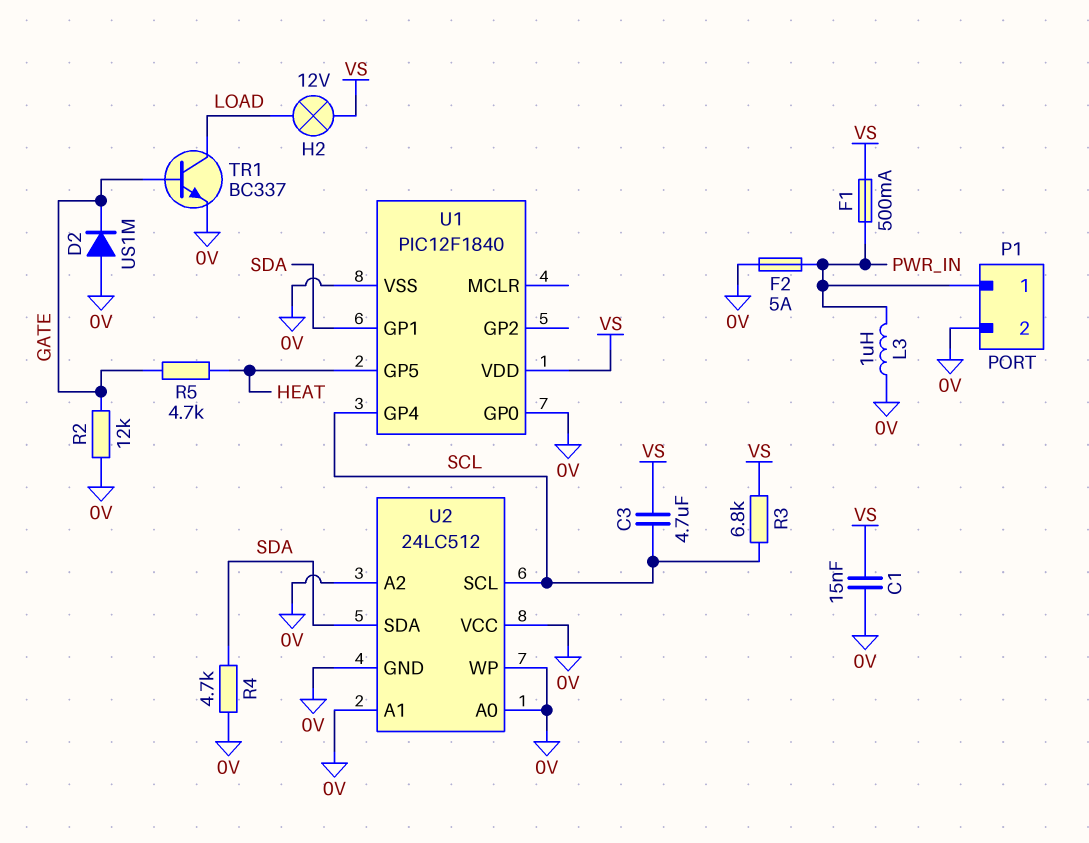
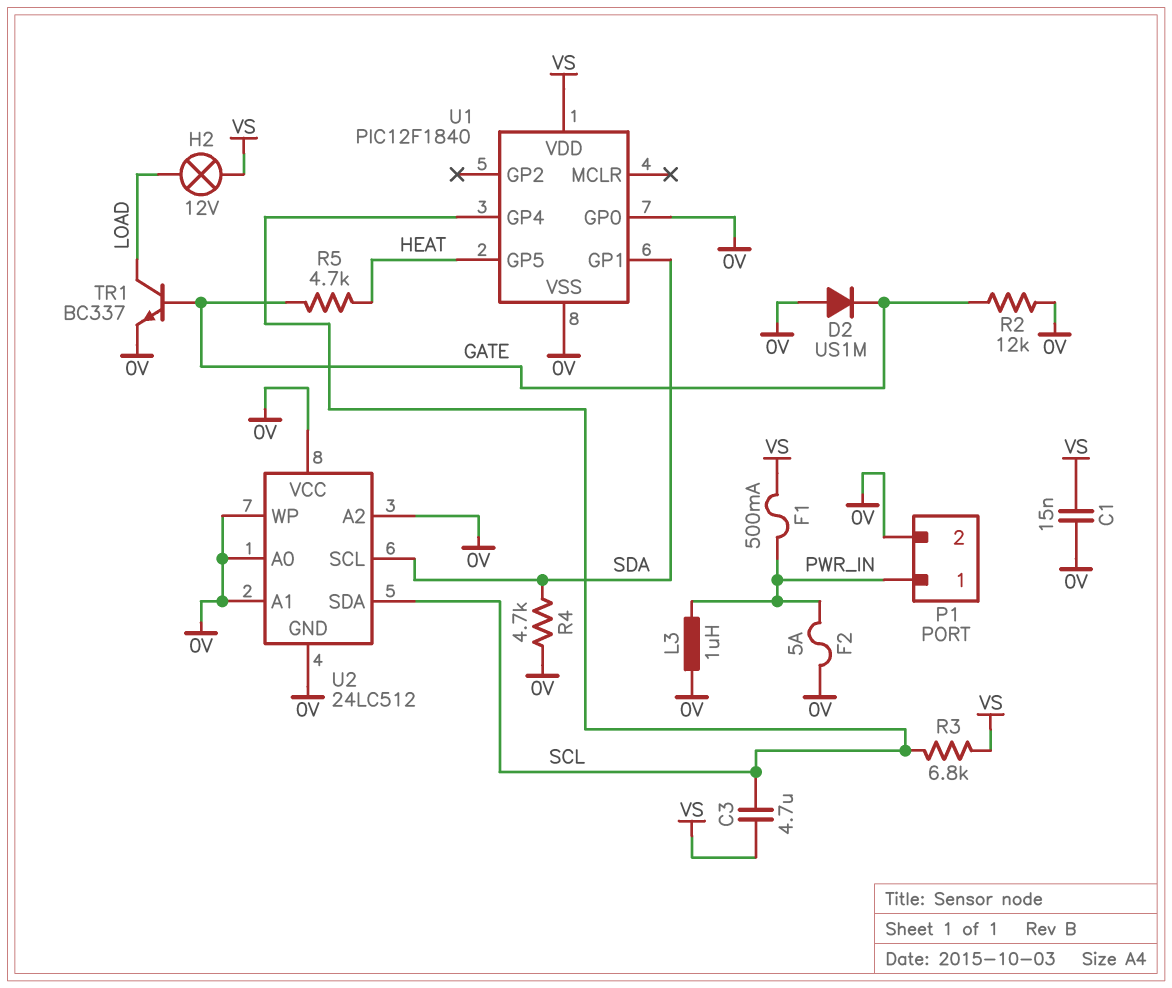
U2 pin SCL: SCL -> SDA
U2 pin SDA: SDA -> SCL

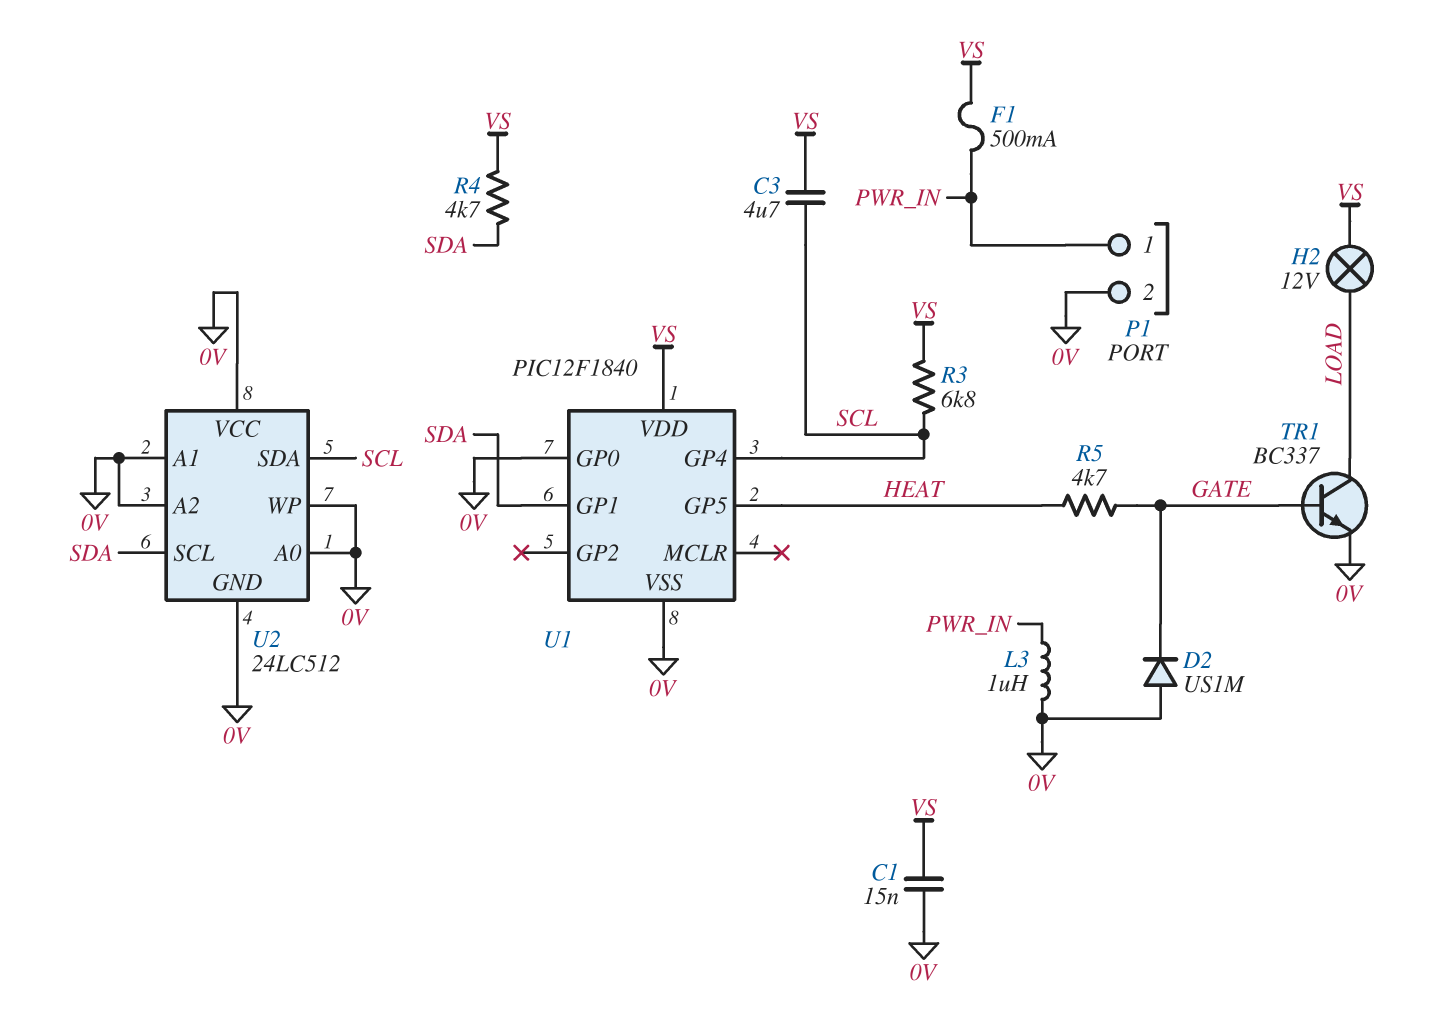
F2: 5A (0V, PWR_IN) -> none
R2: 12k (0V, GATE) -> none
R4: 4.7k (0V, SDA) -> 4.7k (SDA, VS)

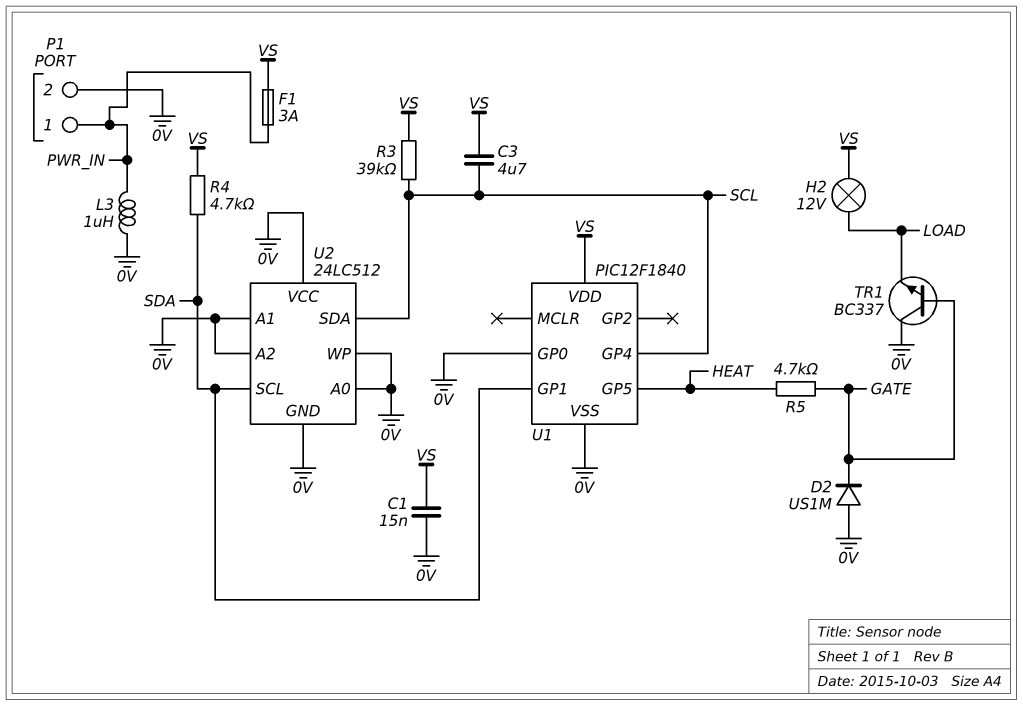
F1: 500mA (PWR_IN, VS) -> 3A (PWR_IN, VS)
R3: 6.8k (SCL, VS) -> 39k (SCL, VS)
TR1: NPN BC337 (B GATE, C LOAD, E 0V) -> NPN BC337 (B GATE, C 0V, E LOAD)

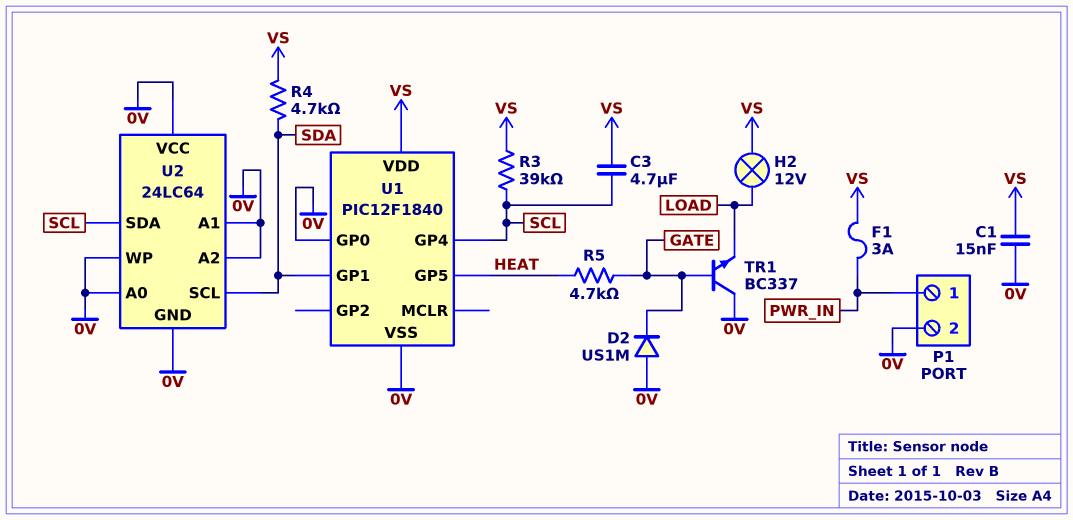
L3: 1uH (0V, PWR_IN) -> none
U2: 24LC512 -> 24LC64

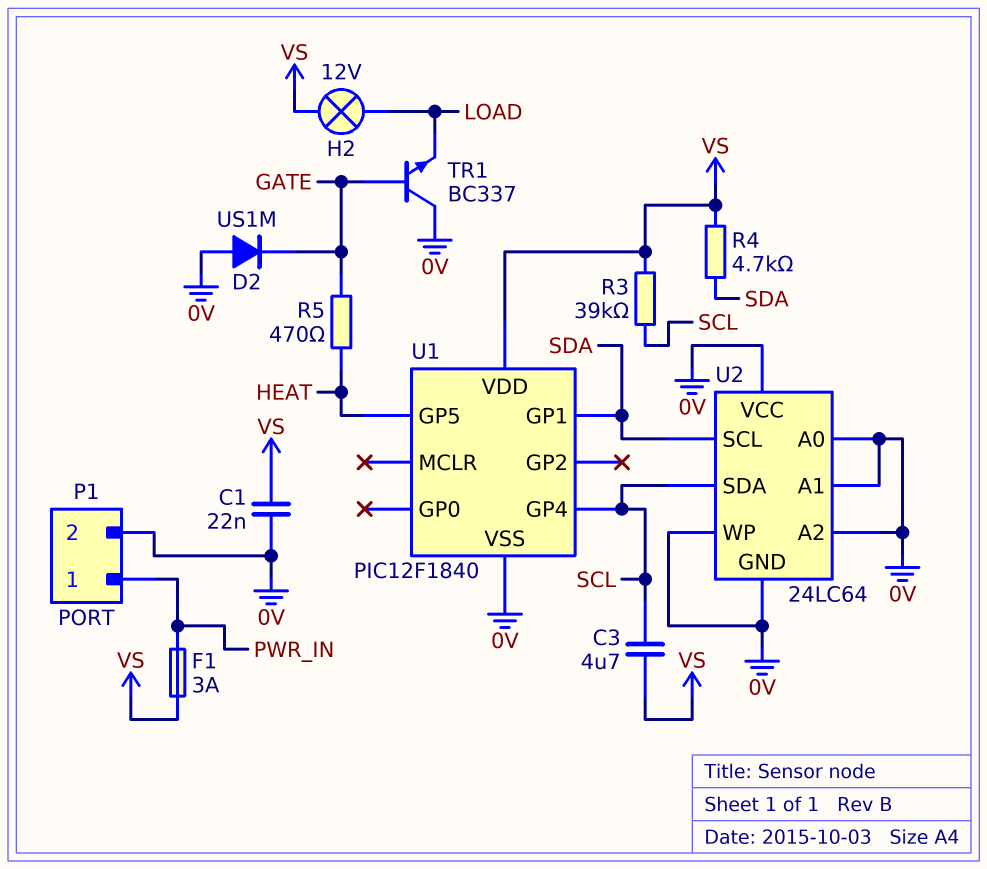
C1: 15nF (0V, VS) -> 22nF (0V, VS)
R5: 4.7k (GATE, HEAT) -> 470 (GATE, HEAT)
U1 pin GP0: 0V -> none

